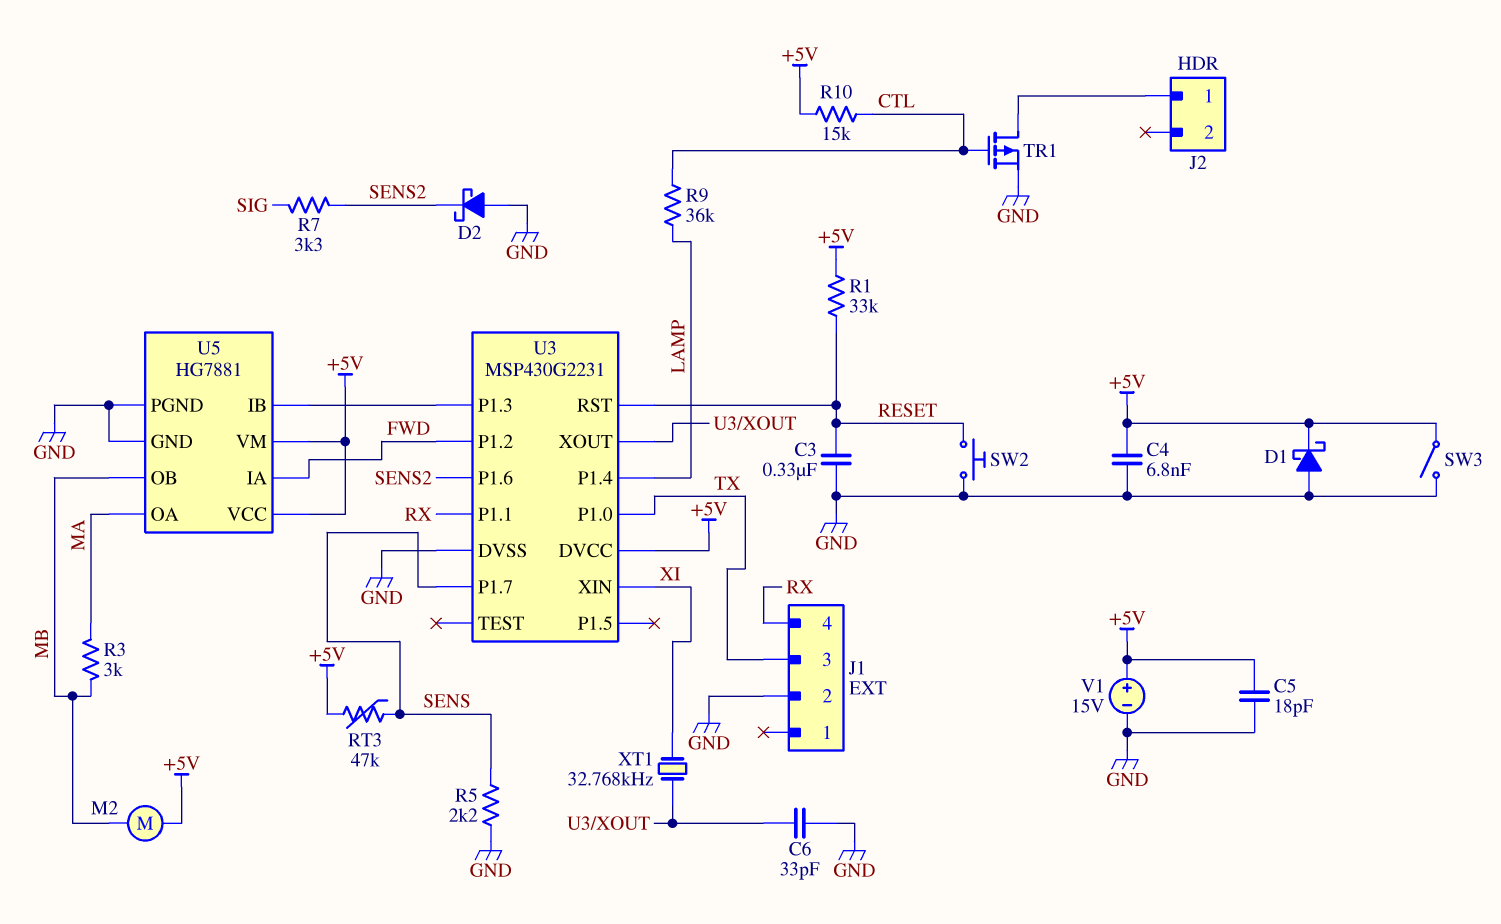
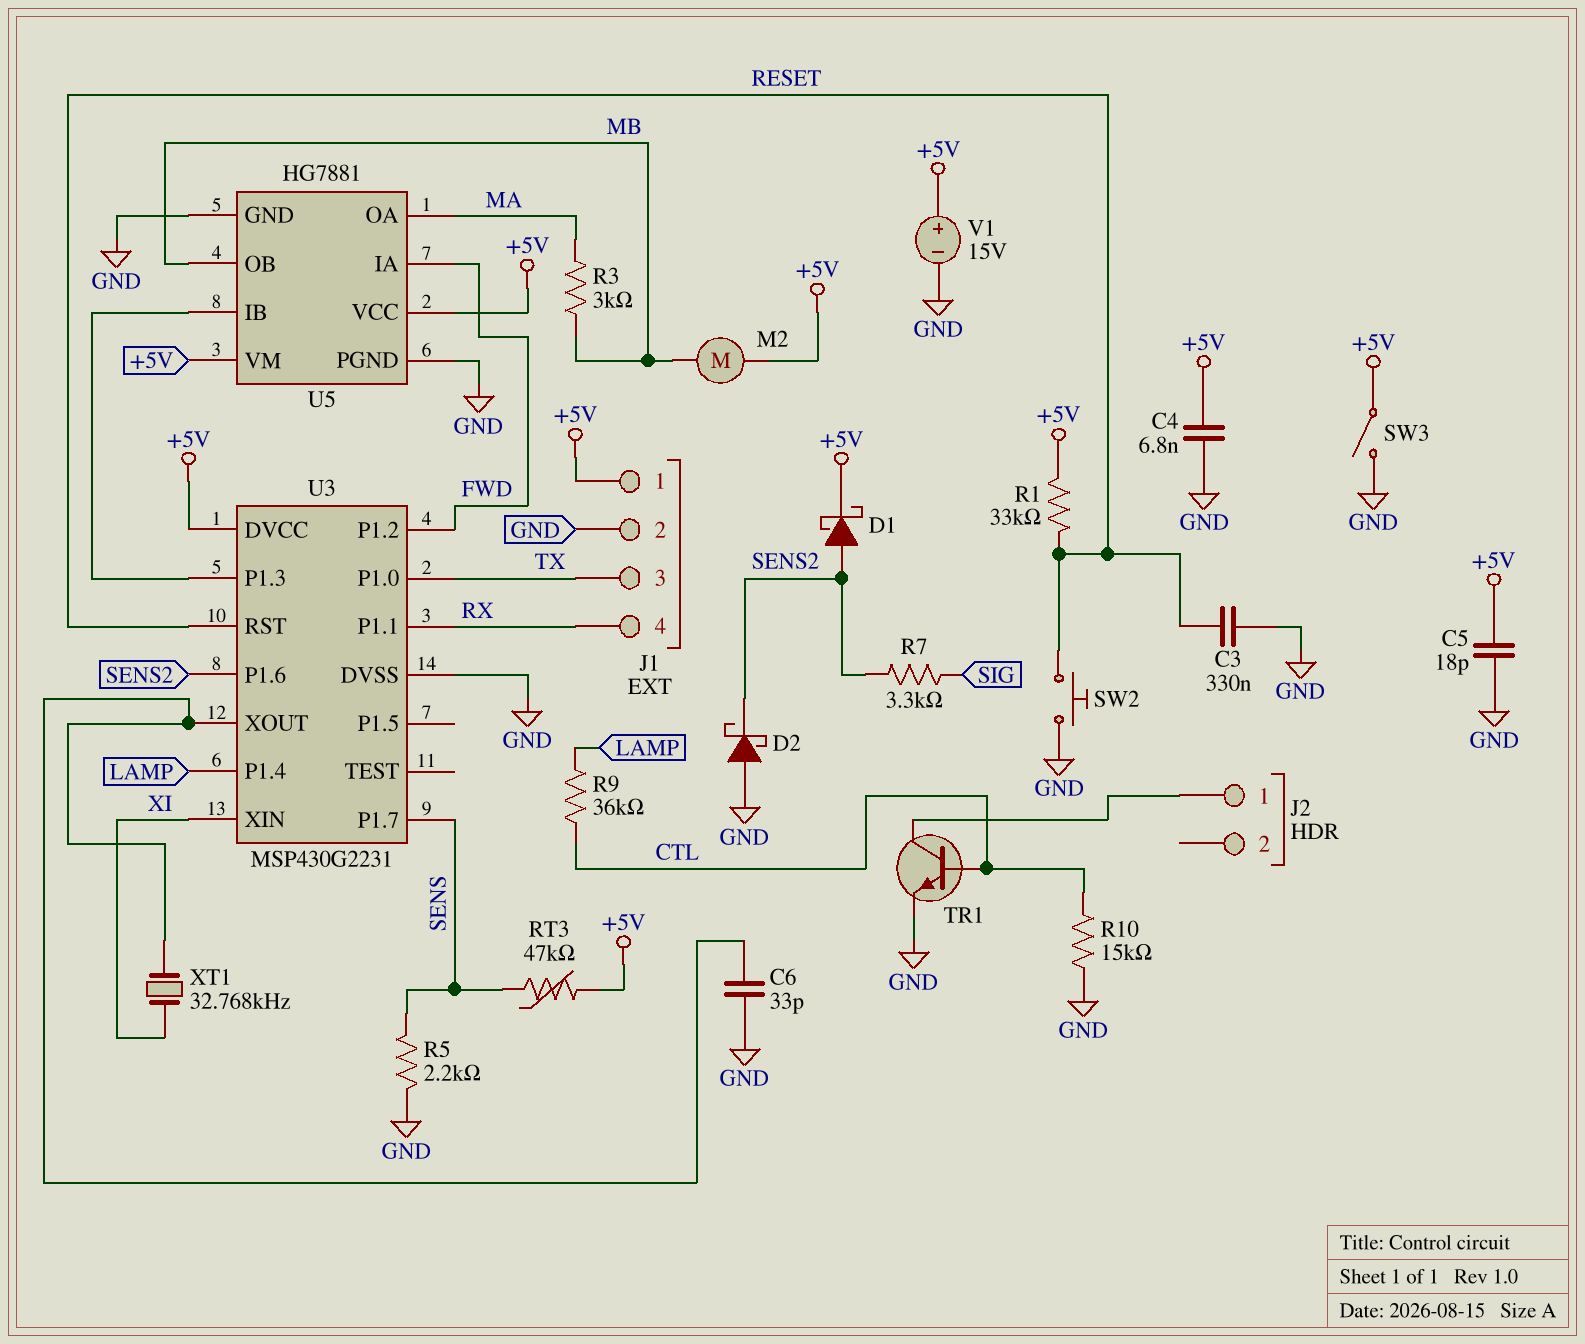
D1: schottky (A GND, K +5V) -> schottky (A SENS2, K +5V)
J1 pin 1: none -> +5V
R10: 15k (+5V, CTL) -> 15k (CTL, GND)
TR1: PMOS (G CTL, D J2/1, S GND) -> NPN (B CTL, C J2/1, E GND)

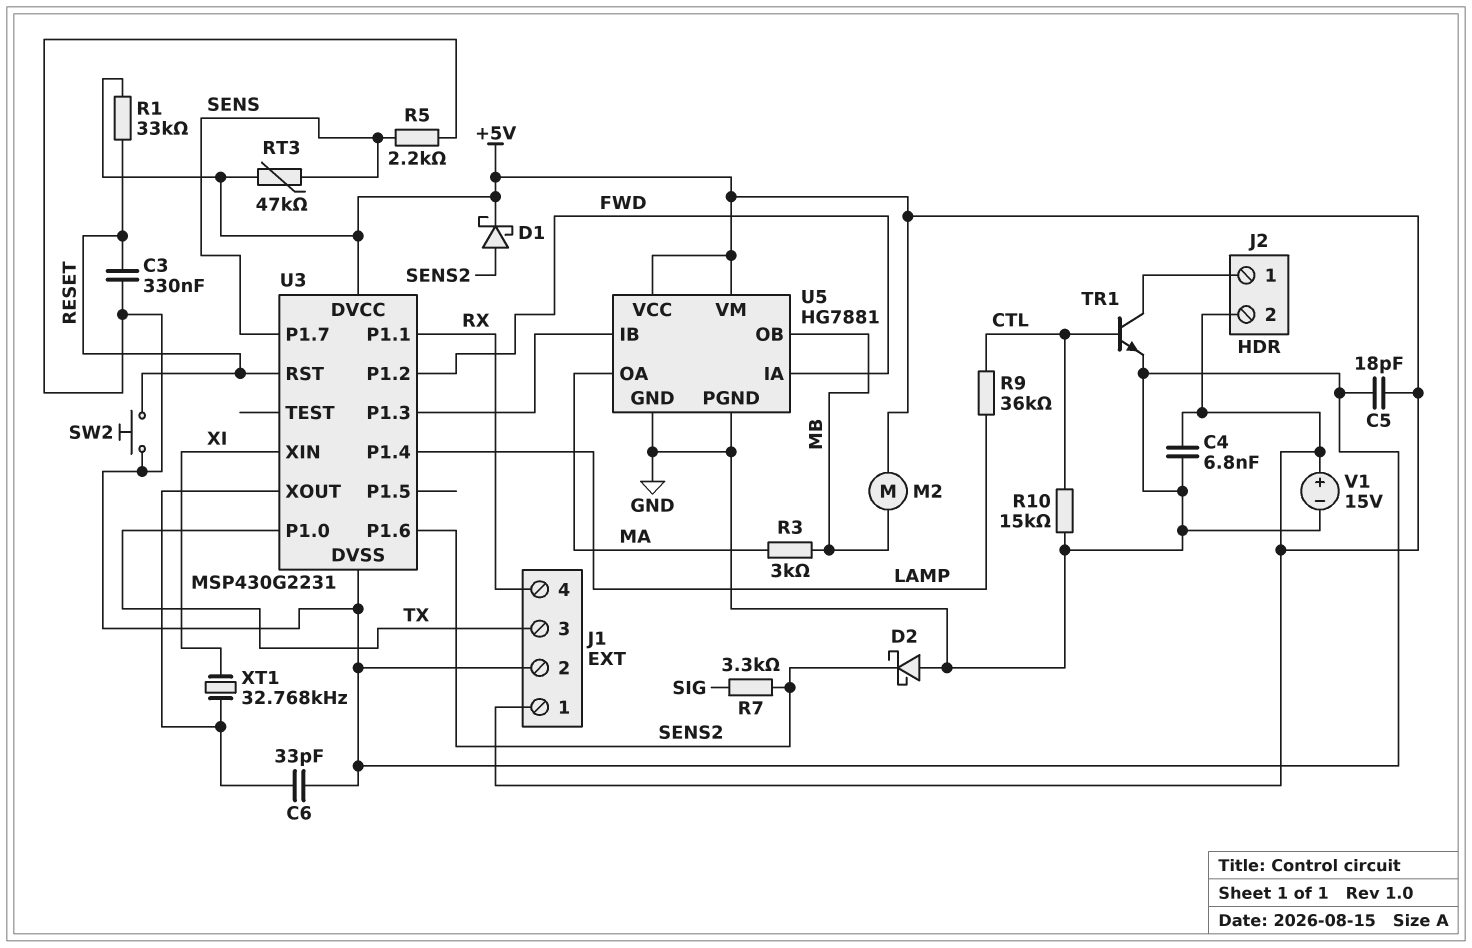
J2 pin 2: none -> +5V
SW3: switch (+5V, GND) -> none

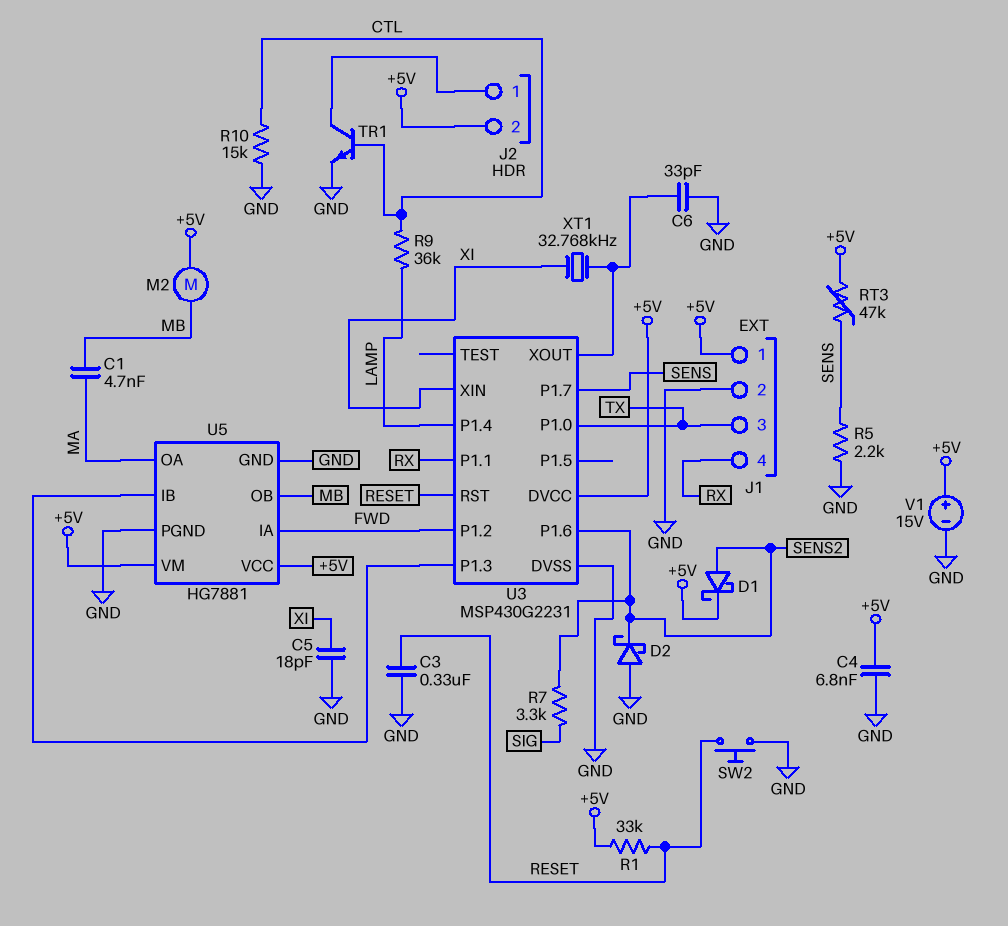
C1: none -> 4.7nF (MA, MB)
C5: 18pF (+5V, GND) -> 18pF (GND, XI)
R3: 3k (MA, MB) -> none

